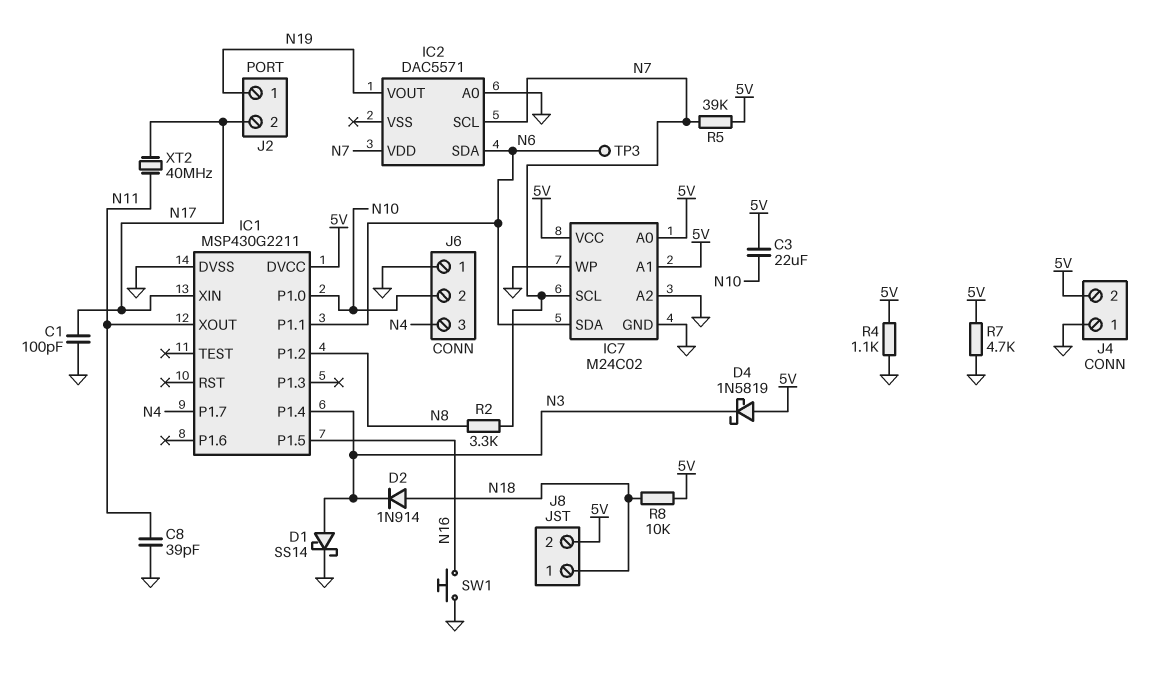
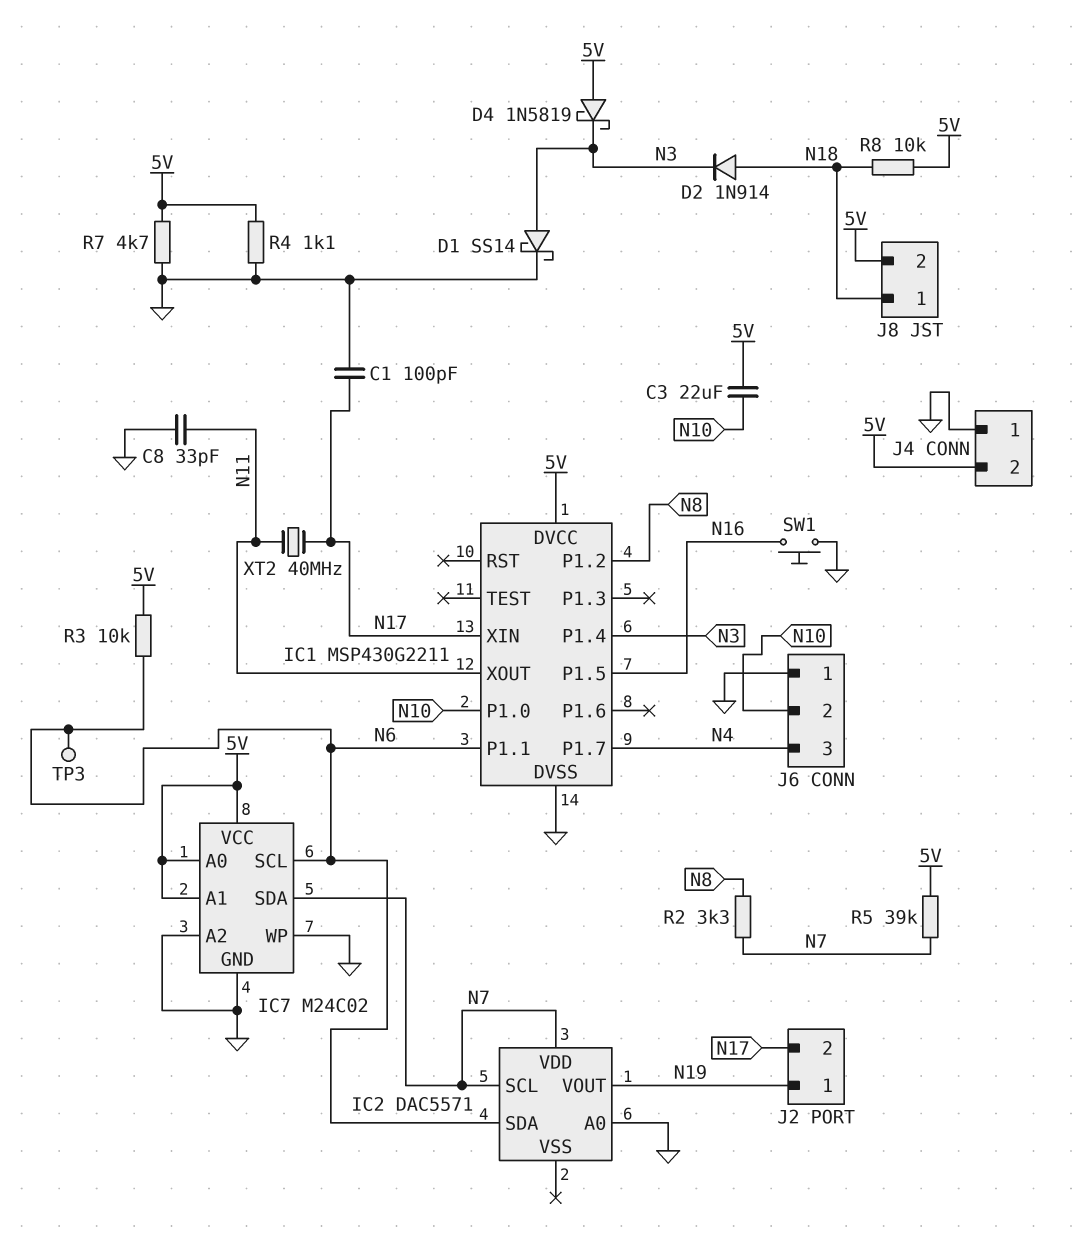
C8: 39pF (GND, N11) -> 33pF (GND, N11)
IC7 pin SCL: N7 -> N6
IC7 pin SDA: N6 -> N7
R3: none -> 10k (5V, N6)

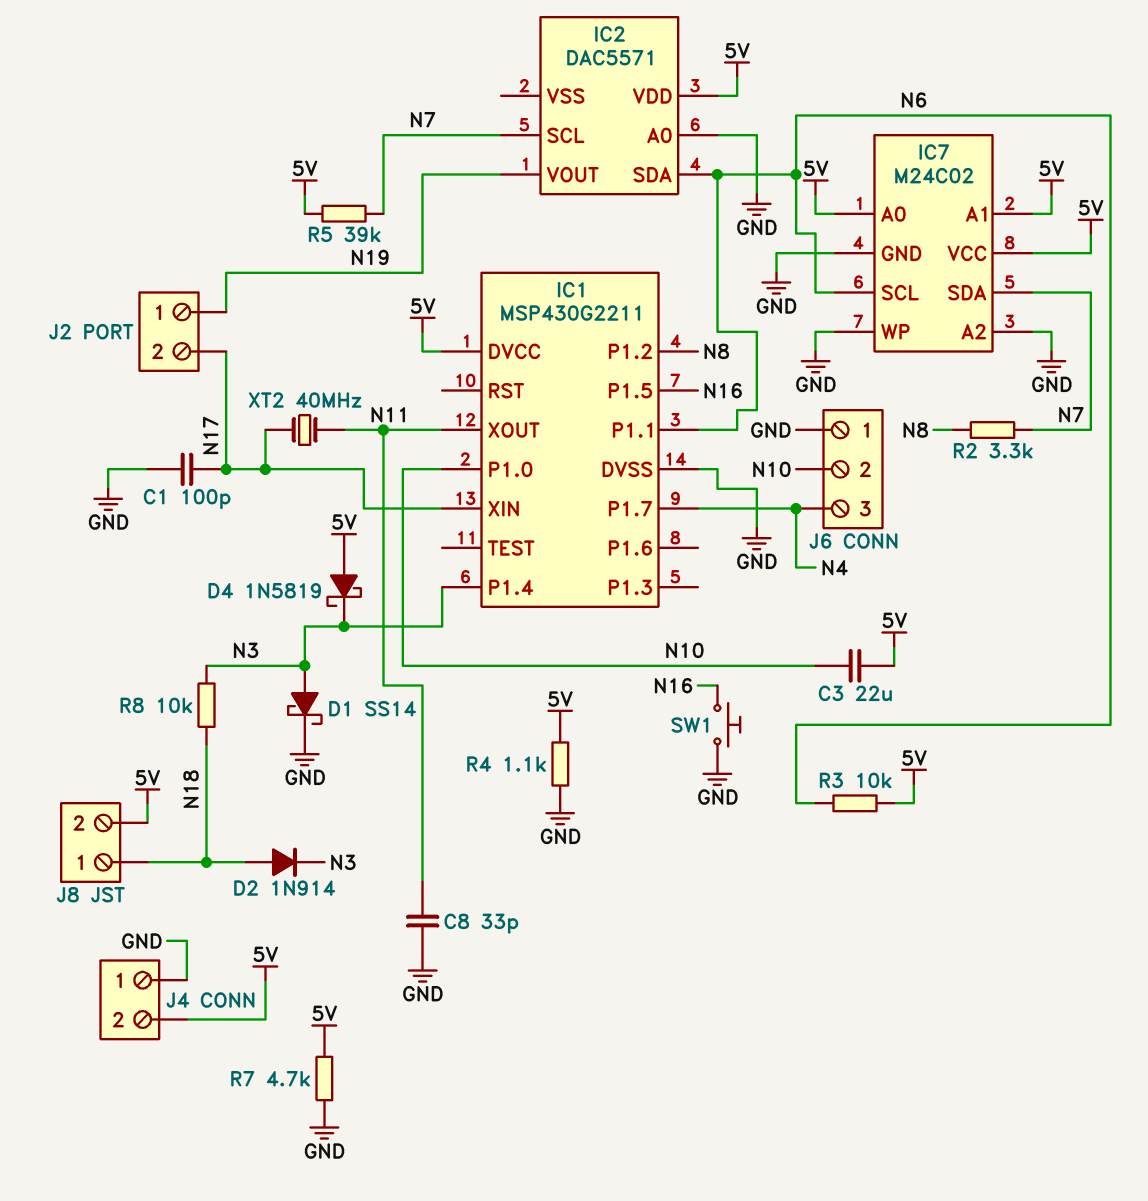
IC2 pin VDD: N7 -> 5V
R8: 10k (5V, N18) -> 10k (N3, N18)
TP3: test point (N6) -> none

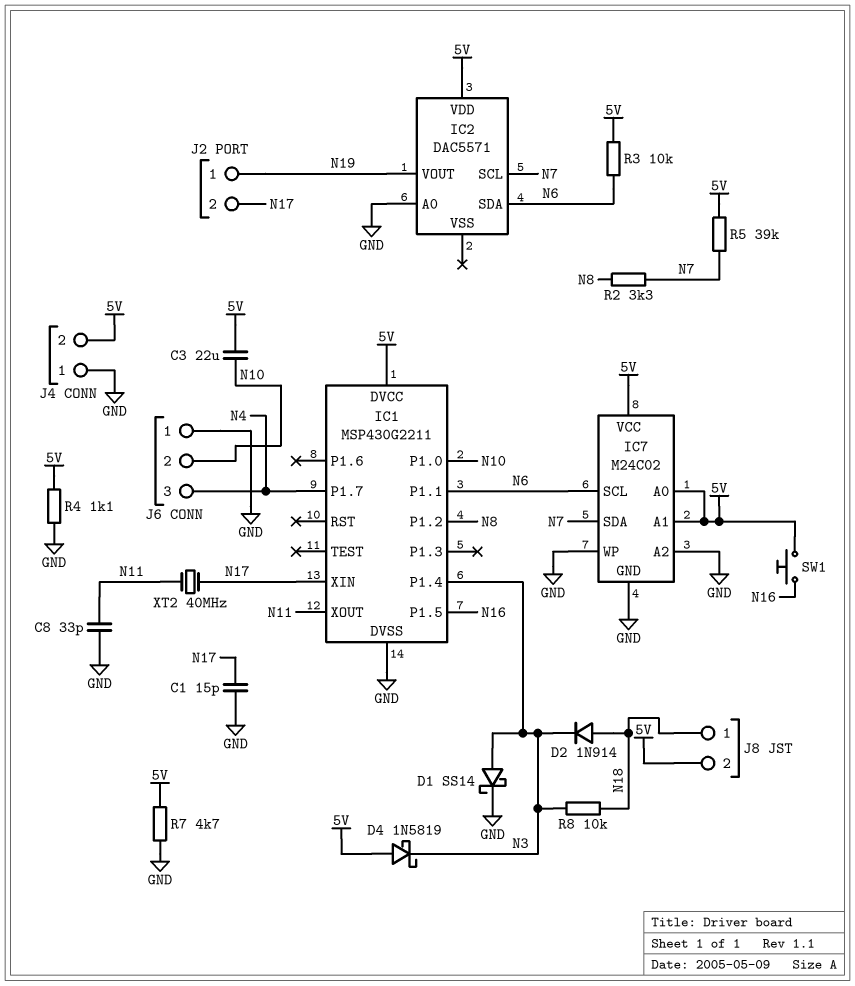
C1: 100pF (GND, N17) -> 15pF (GND, N17)
SW1: button (GND, N16) -> button (5V, N16)

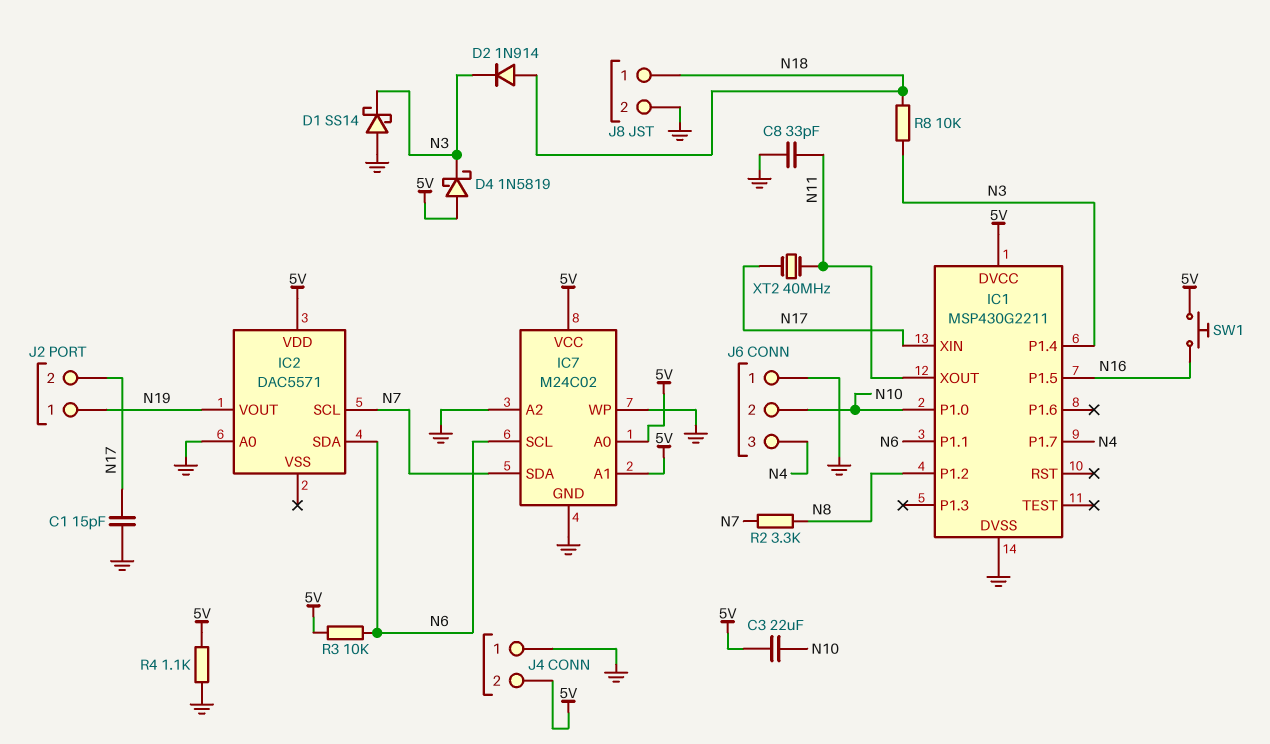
D1: schottky SS14 (A N3, K GND) -> schottky SS14 (A GND, K N3)
J8 pin 2: 5V -> GND
R5: 39k (5V, N7) -> none
R7: 4.7k (5V, GND) -> none

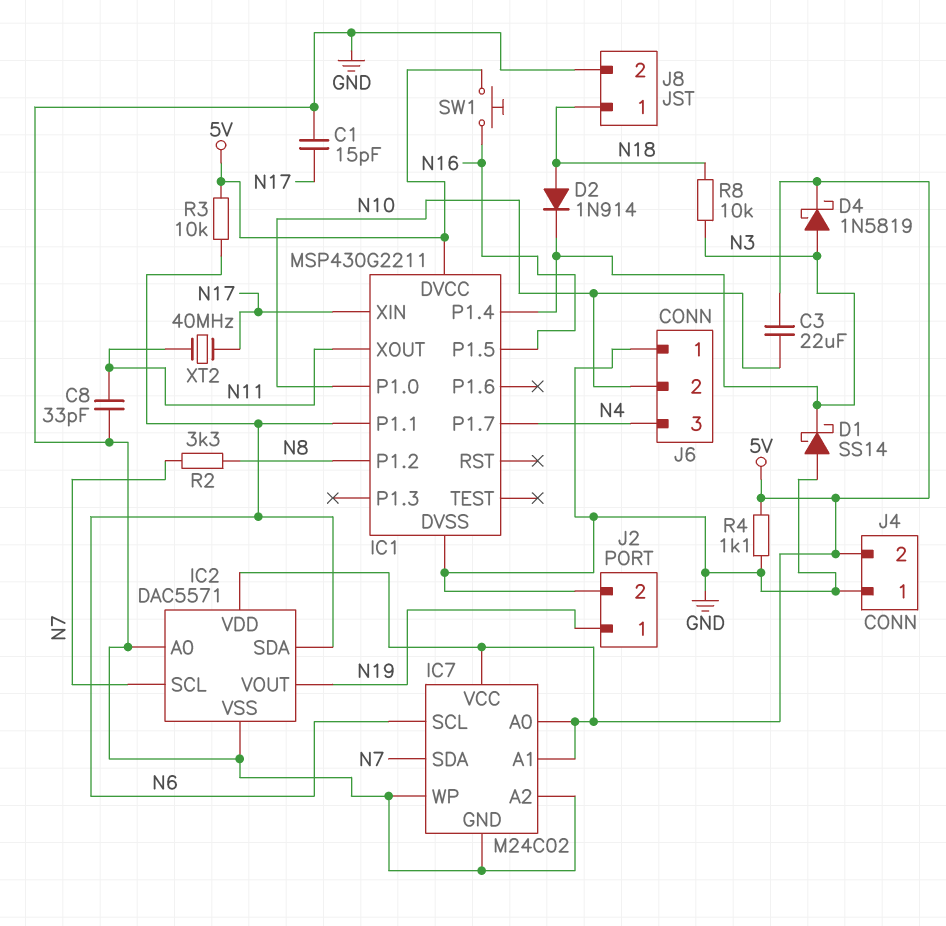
D4: schottky 1N5819 (A 5V, K N3) -> schottky 1N5819 (A N3, K 5V)
IC2 pin VSS: none -> GND
J2 pin 2: N17 -> GND

